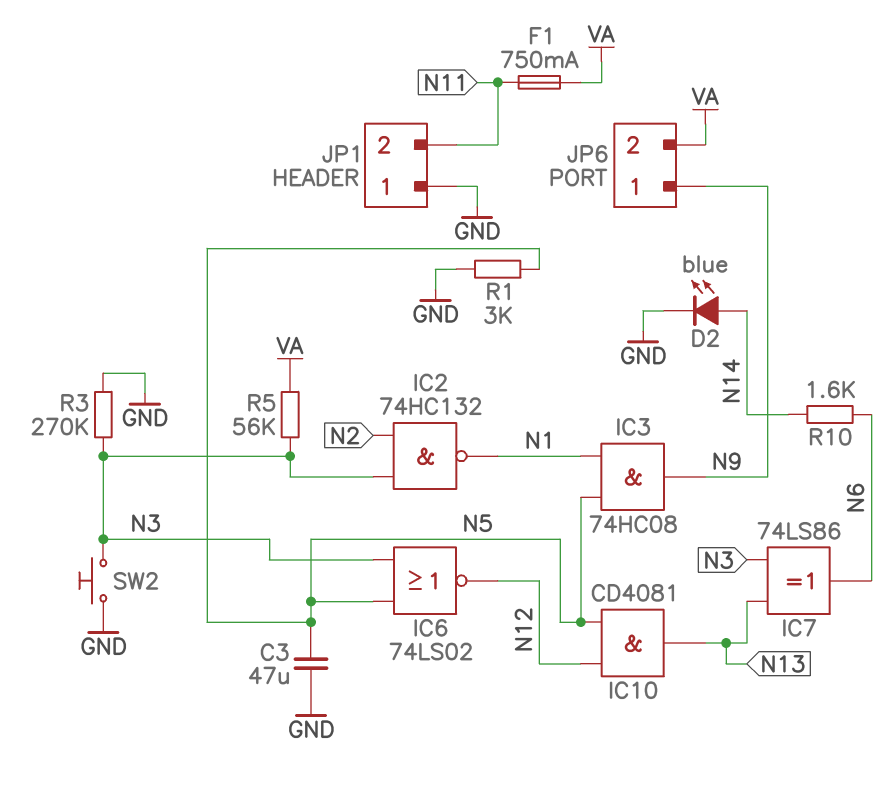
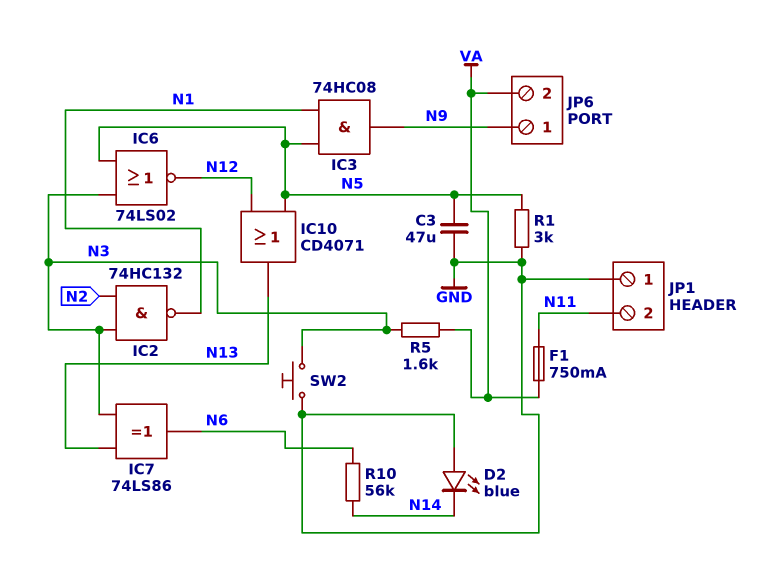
D2: LED blue (A N14, K GND) -> LED blue (A GND, K N14)
IC10: AND CD4081 (in N5, in N12, out N13) -> OR CD4071 (in N5, in N12, out N13)
R3: 270k (GND, N3) -> none
R5: 56k (N3, VA) -> 1.6k (N3, VA)
R10: 1.6k (N6, N14) -> 56k (N6, N14)

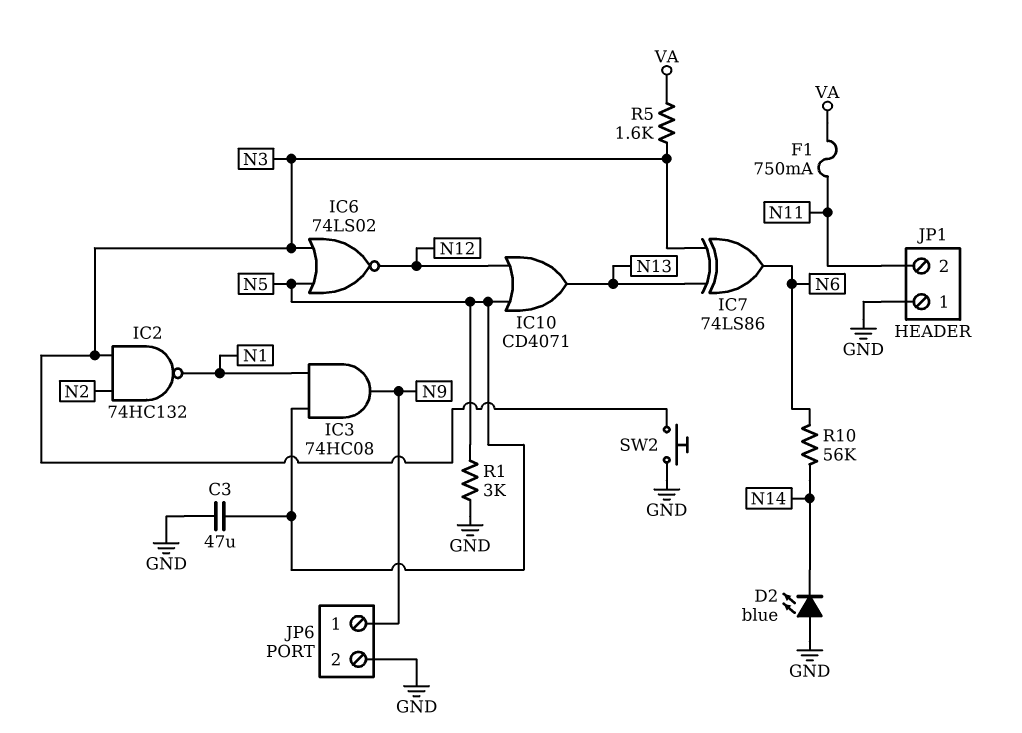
JP6 pin 2: VA -> GND

